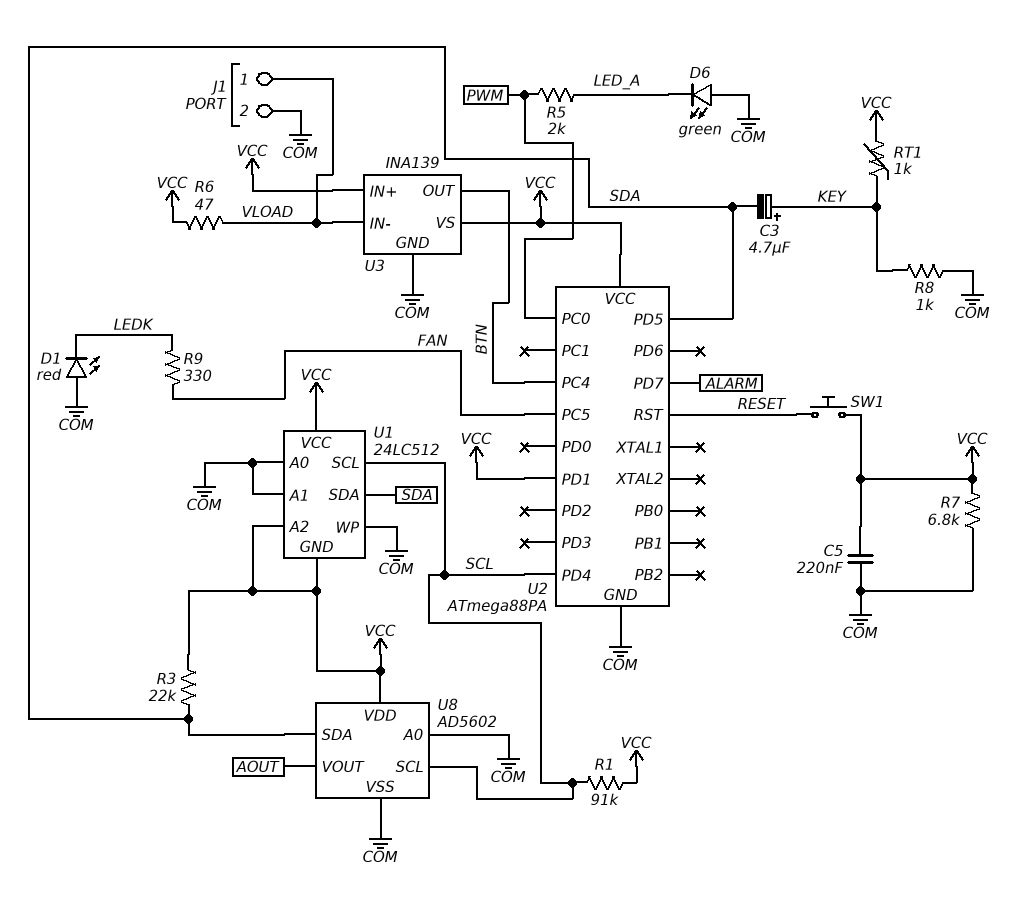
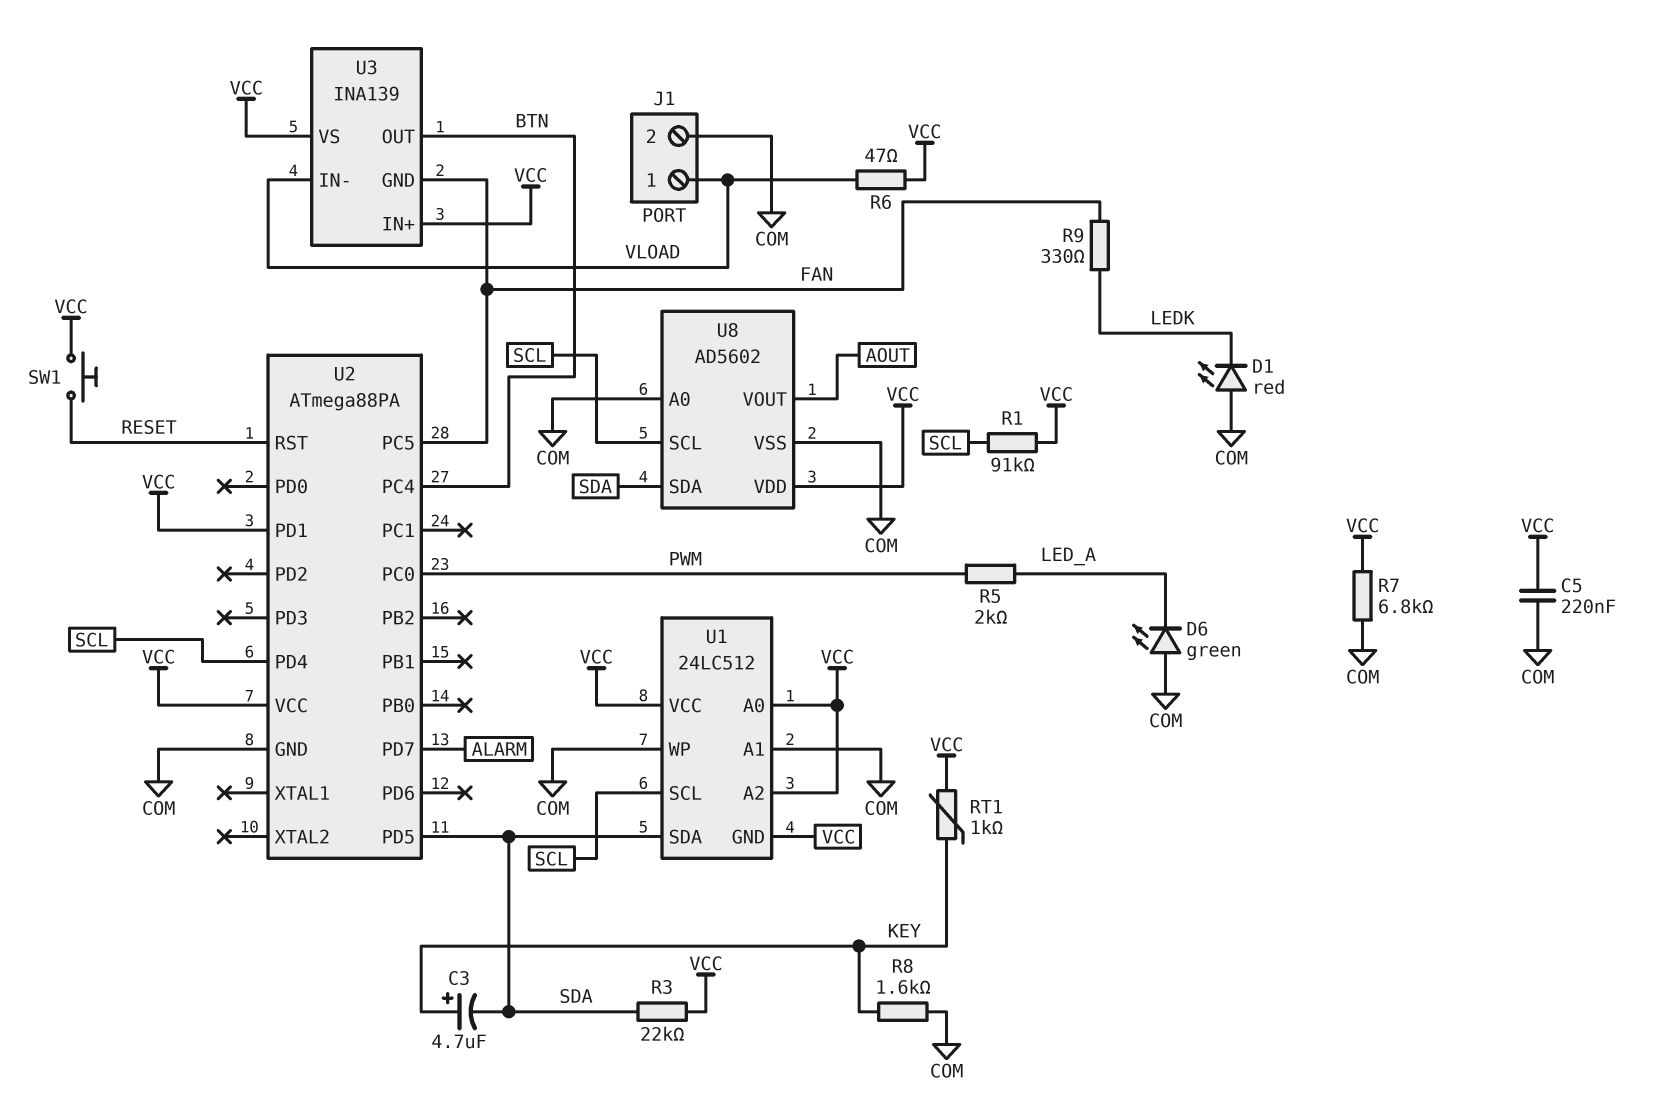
R8: 1k (COM, KEY) -> 1.6k (COM, KEY)
U1 pin A0: COM -> VCC
U3 pin GND: COM -> FAN

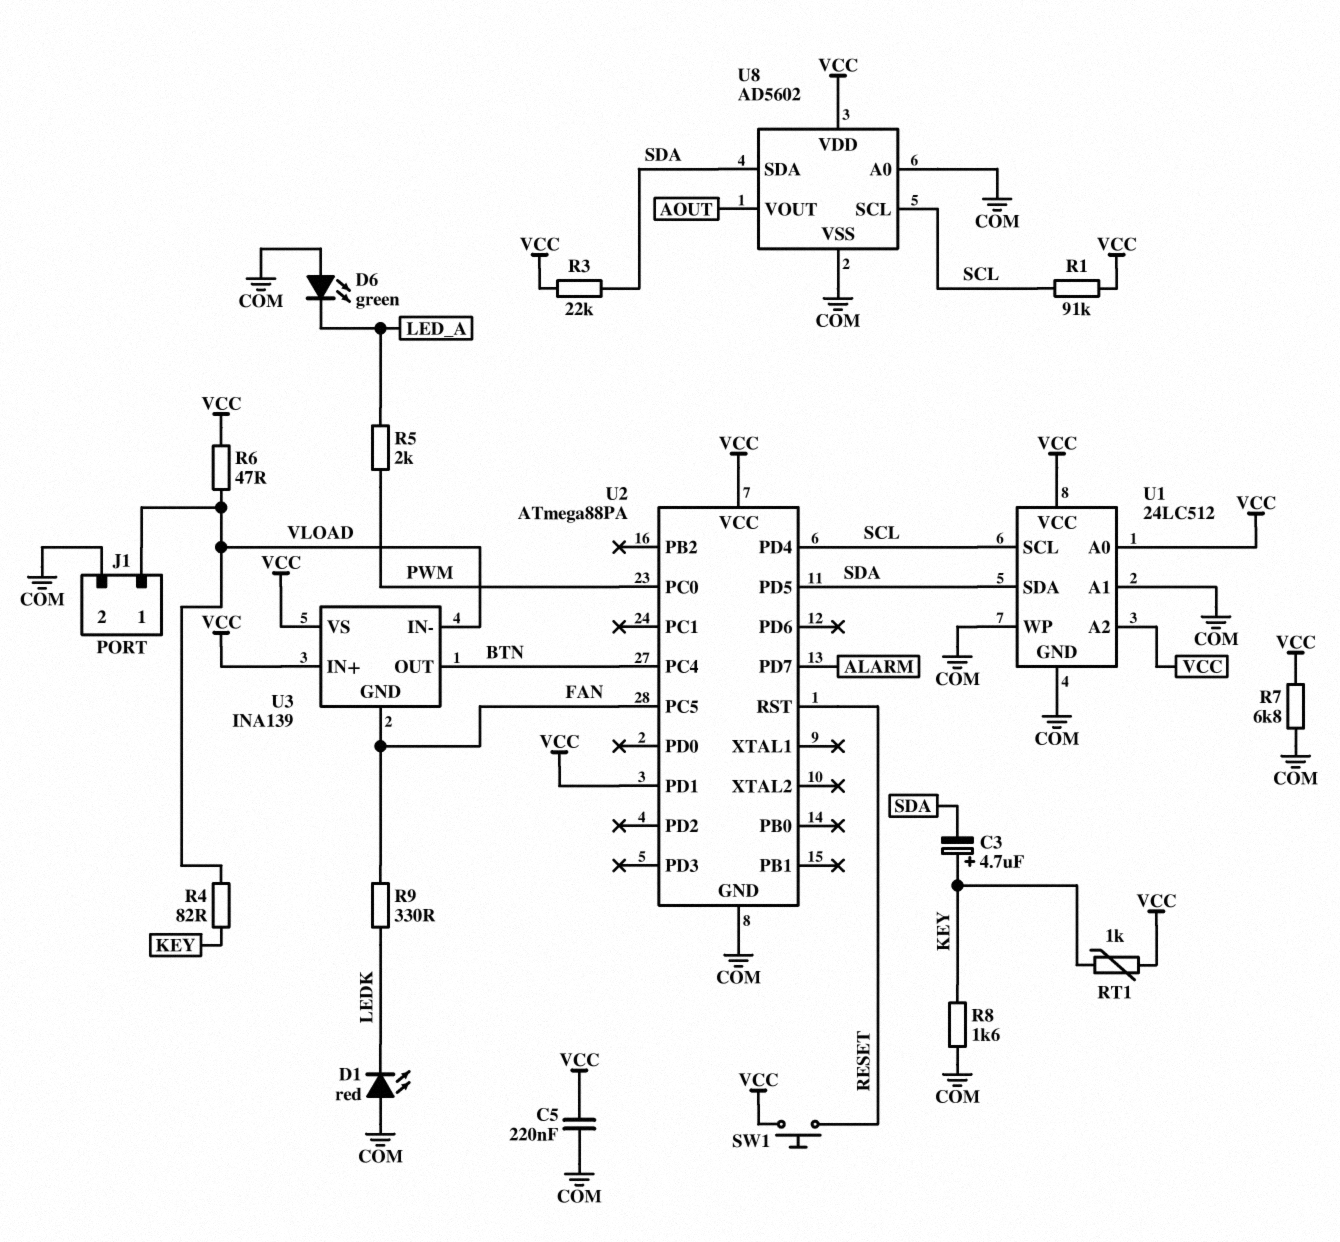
R4: none -> 82 (KEY, VLOAD)
U1 pin GND: VCC -> COM

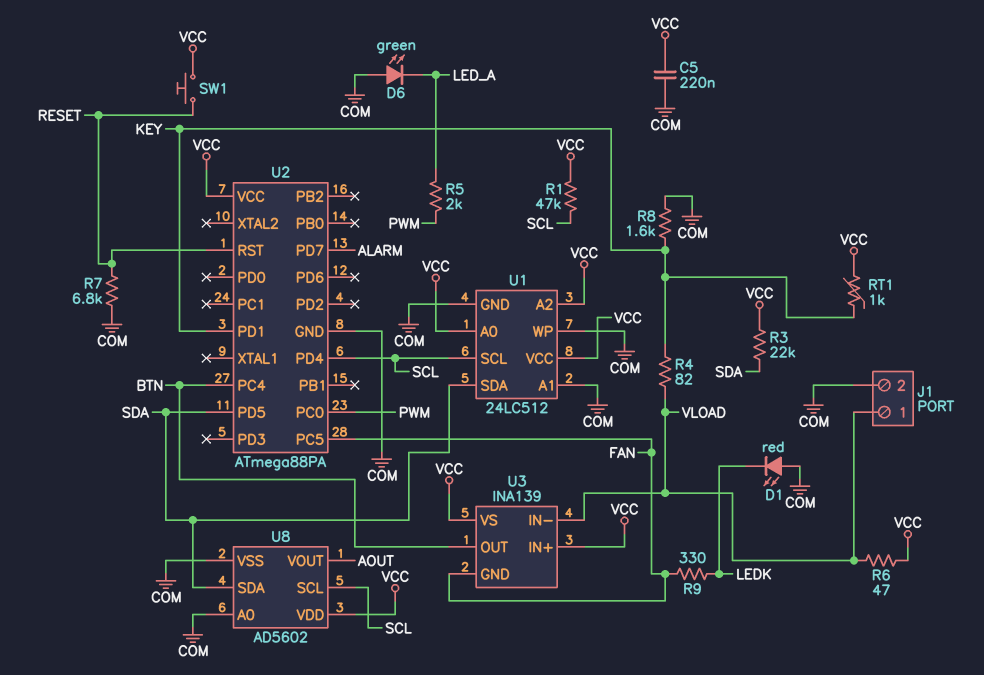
C3: 4.7uF (plus KEY, minus SDA) -> none
R1: 91k (SCL, VCC) -> 47k (SCL, VCC)
R7: 6.8k (COM, VCC) -> 6.8k (COM, RESET)
U2 pin PD1: VCC -> KEY

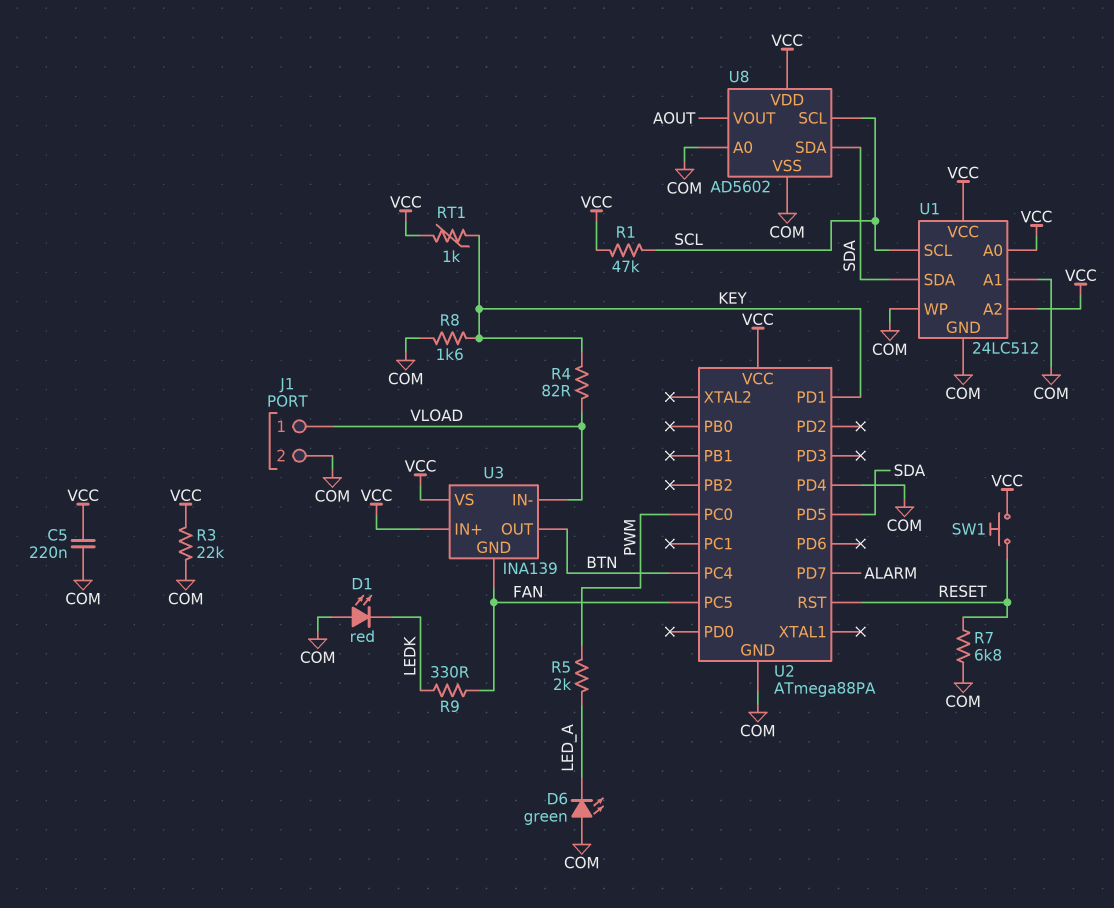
R3: 22k (SDA, VCC) -> 22k (COM, VCC)
R6: 47 (VCC, VLOAD) -> none
U2 pin PD4: SCL -> COM

